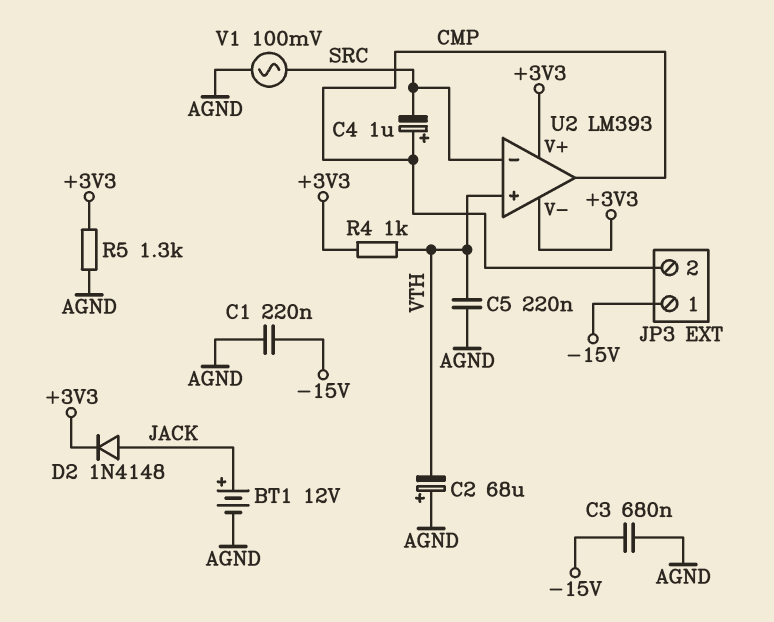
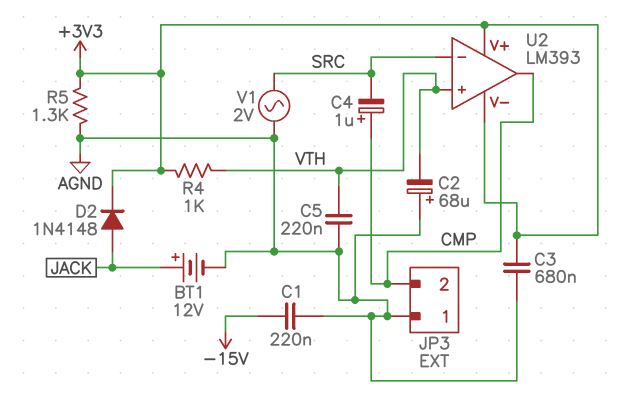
C3: 680nF (-15V, AGND) -> 680nF (+3V3, AGND)
JP3 pin 1: -15V -> AGND
V1: AC 100mV (AGND, SRC) -> AC 2V (AGND, SRC)

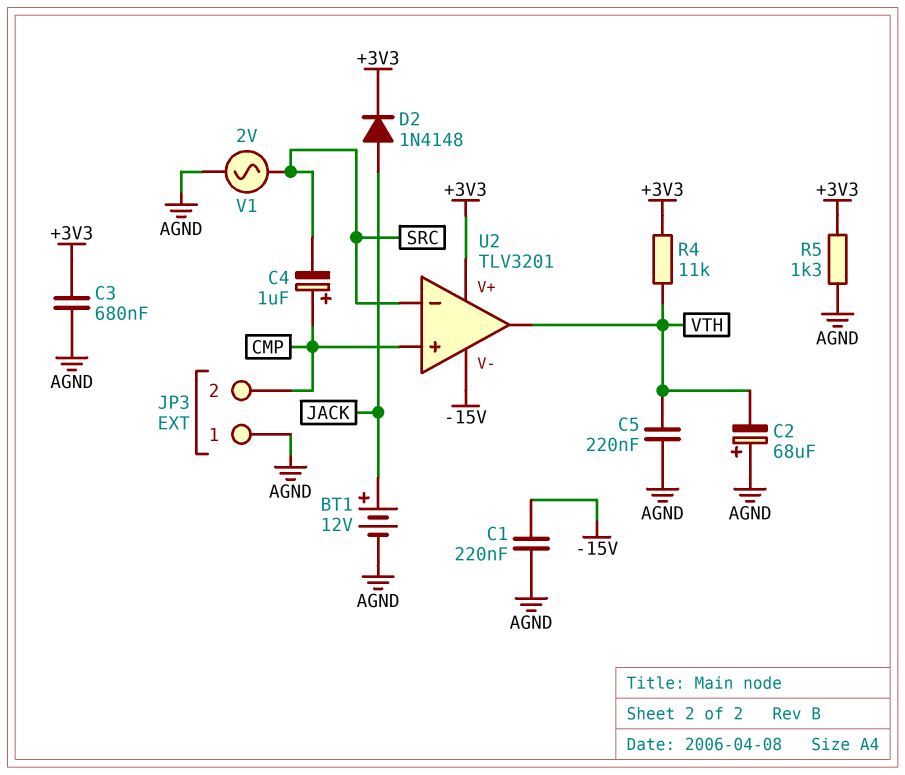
R4: 1k (+3V3, VTH) -> 11k (+3V3, VTH)
U2: LM393 -> TLV3201
U2 pin V-: +3V3 -> -15V
U2 pin in+: VTH -> CMP
U2 pin out: CMP -> VTH

